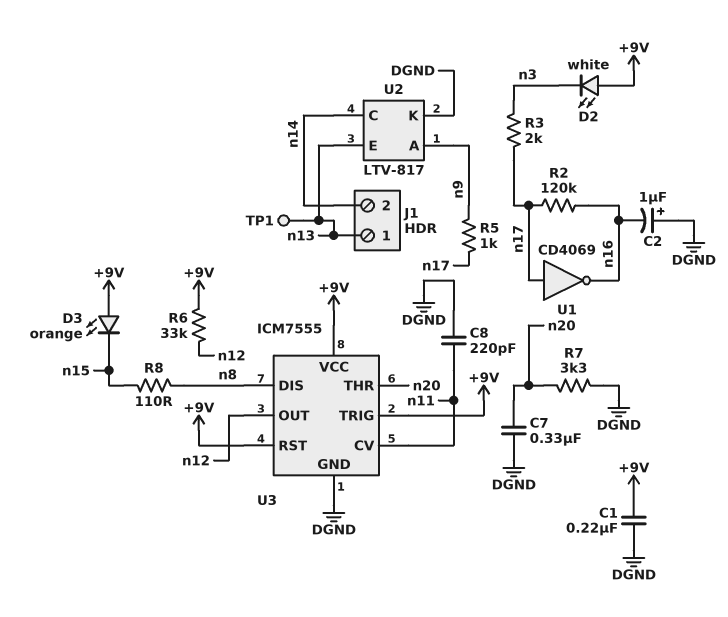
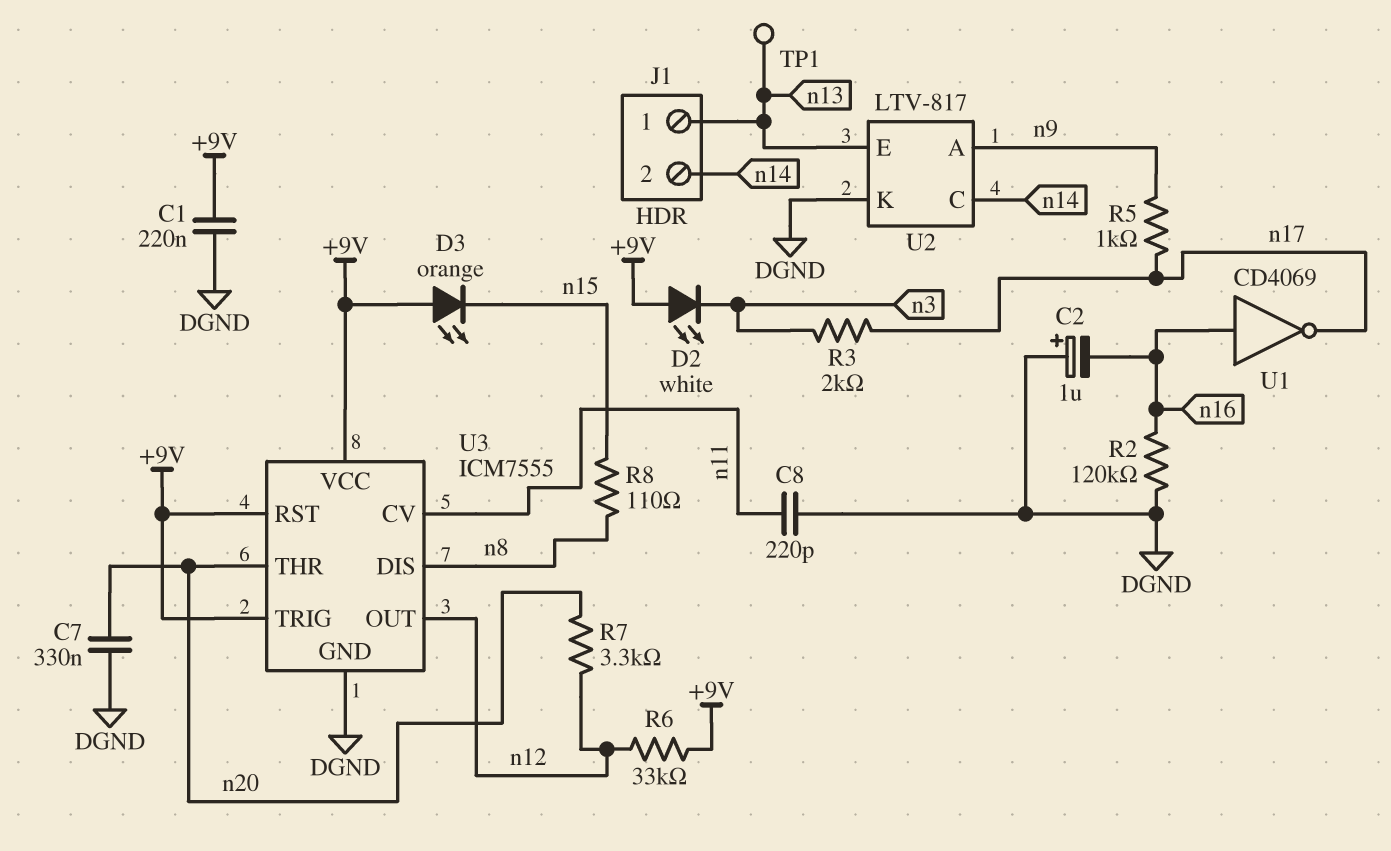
R2: 120k (n16, n17) -> 120k (DGND, n16)
R7: 3.3k (DGND, n20) -> 3.3k (n12, n20)
U1: NOT CD4069 (in n17, out n16) -> NOT CD4069 (in n16, out n17)

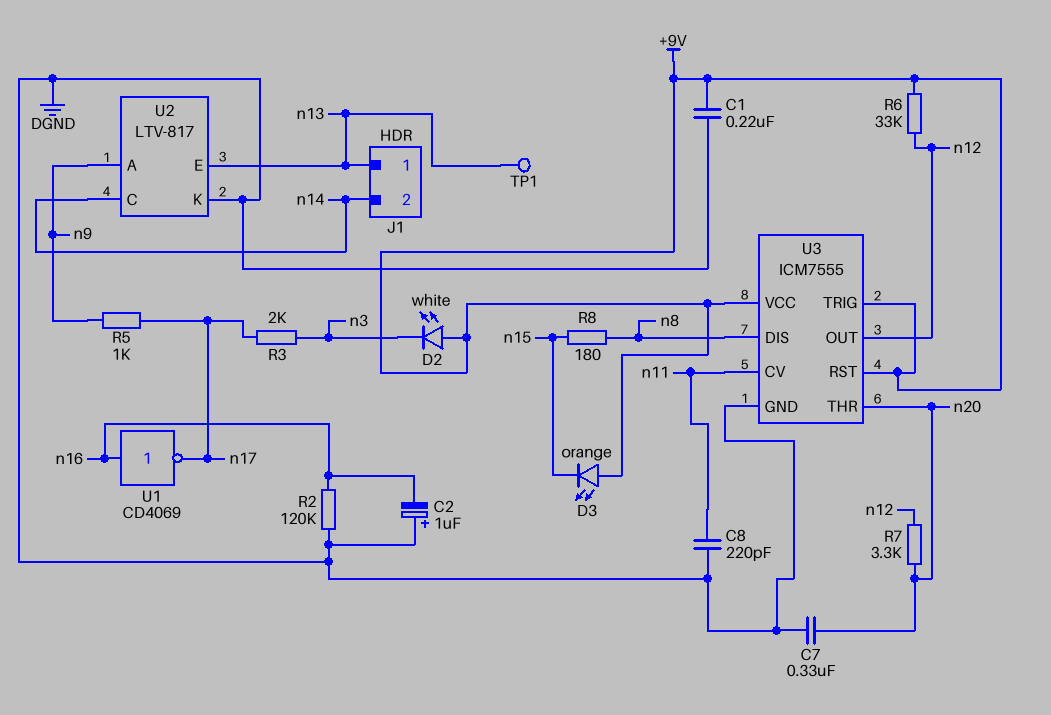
R8: 110 (n8, n15) -> 180 (n8, n15)

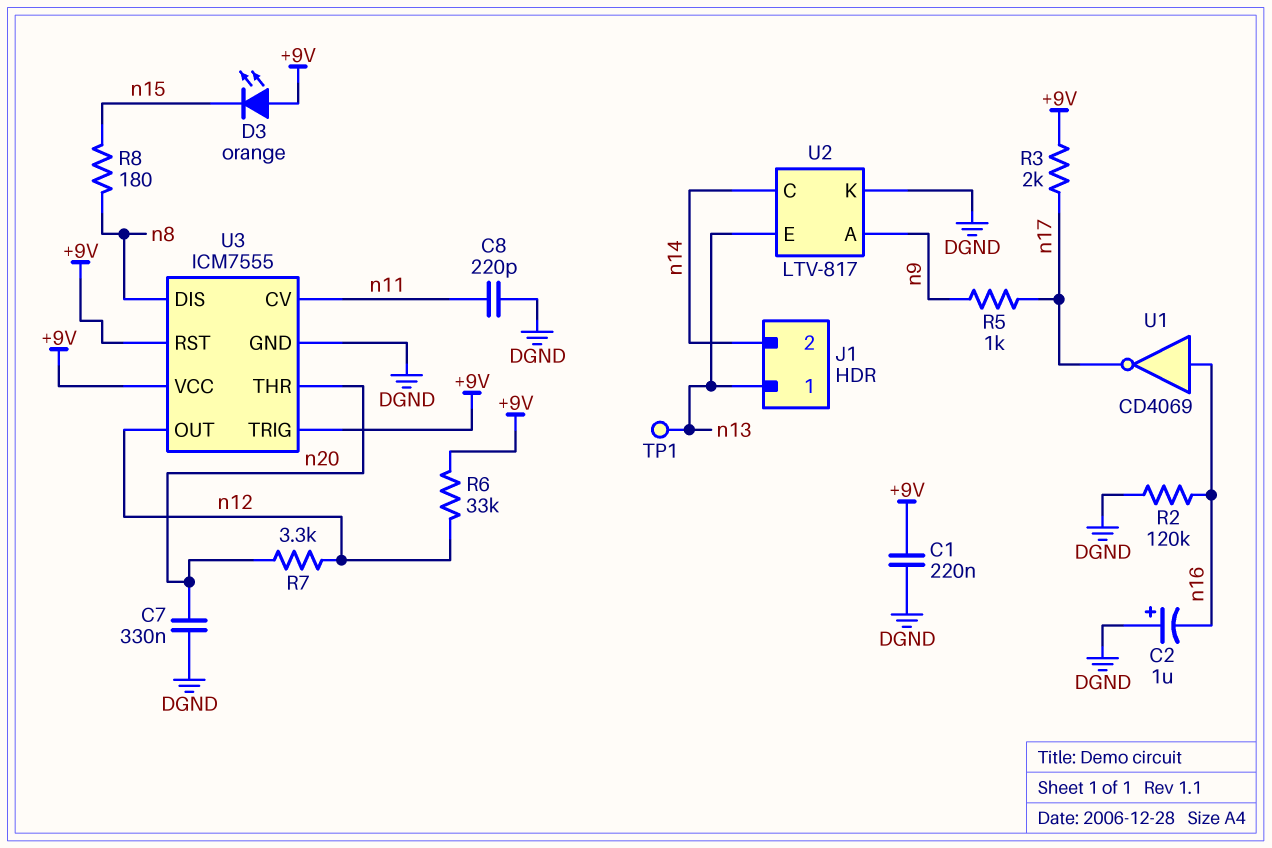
D2: LED white (A +9V, K n3) -> none
R3: 2k (n3, n17) -> 2k (+9V, n17)

